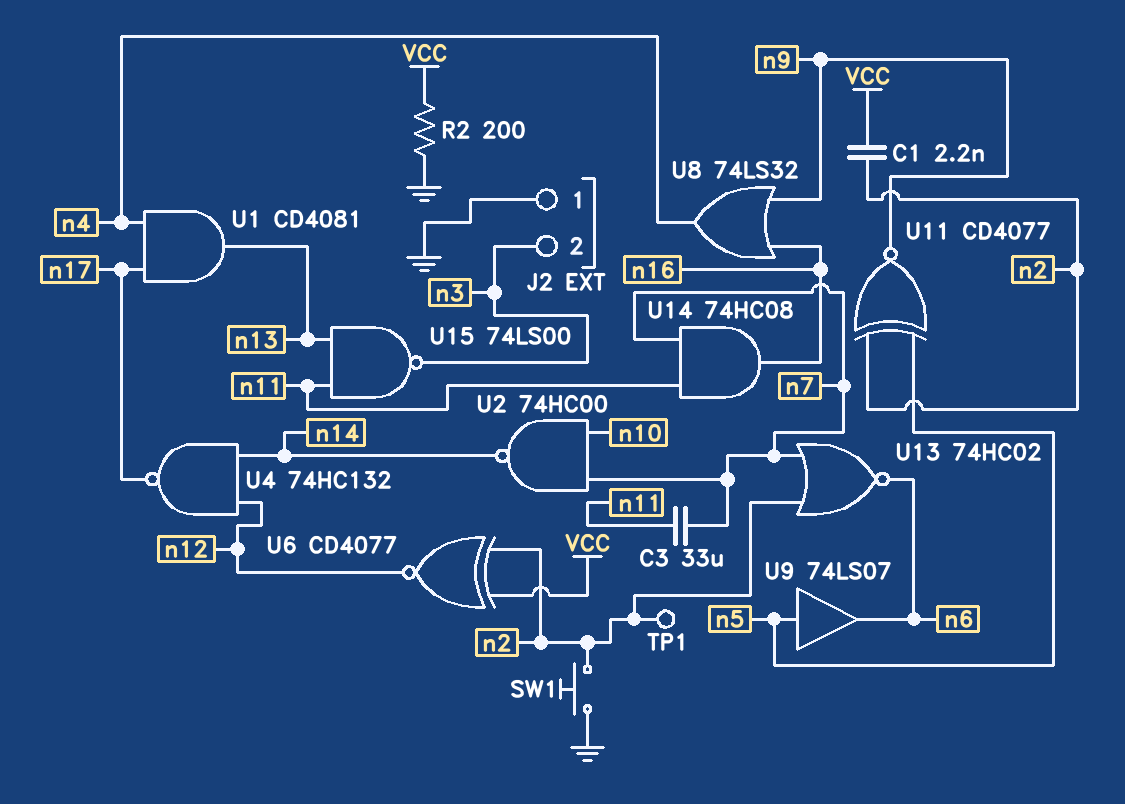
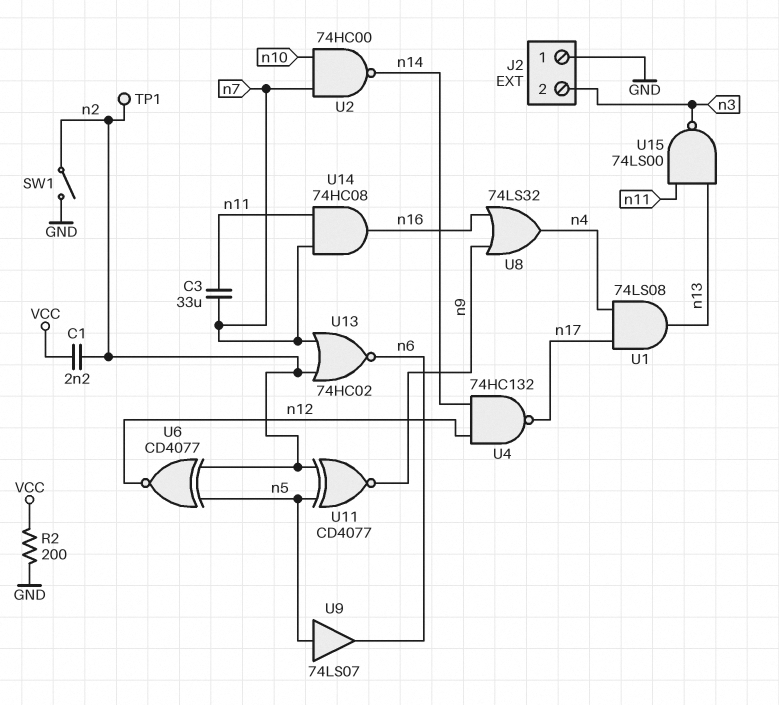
SW1: button (GND, n2) -> switch (GND, n2)
U1: AND CD4081 (in n4, in n17, out n13) -> AND 74LS08 (in n4, in n17, out n13)
U6: XNOR CD4077 (in VCC, in n2, out n12) -> XNOR CD4077 (in n2, in n5, out n12)

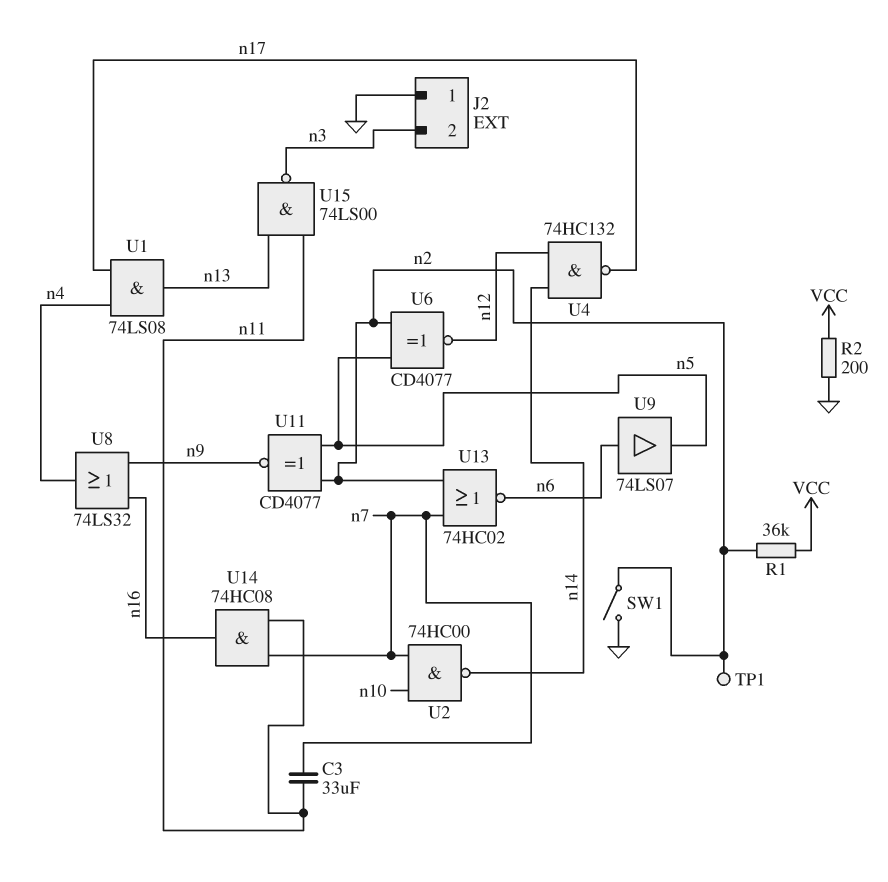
C1: 2.2nF (VCC, n2) -> none
R1: none -> 36k (VCC, n2)
U9: buffer 74LS07 (in n5, out n6) -> buffer 74LS07 (in n6, out n5)

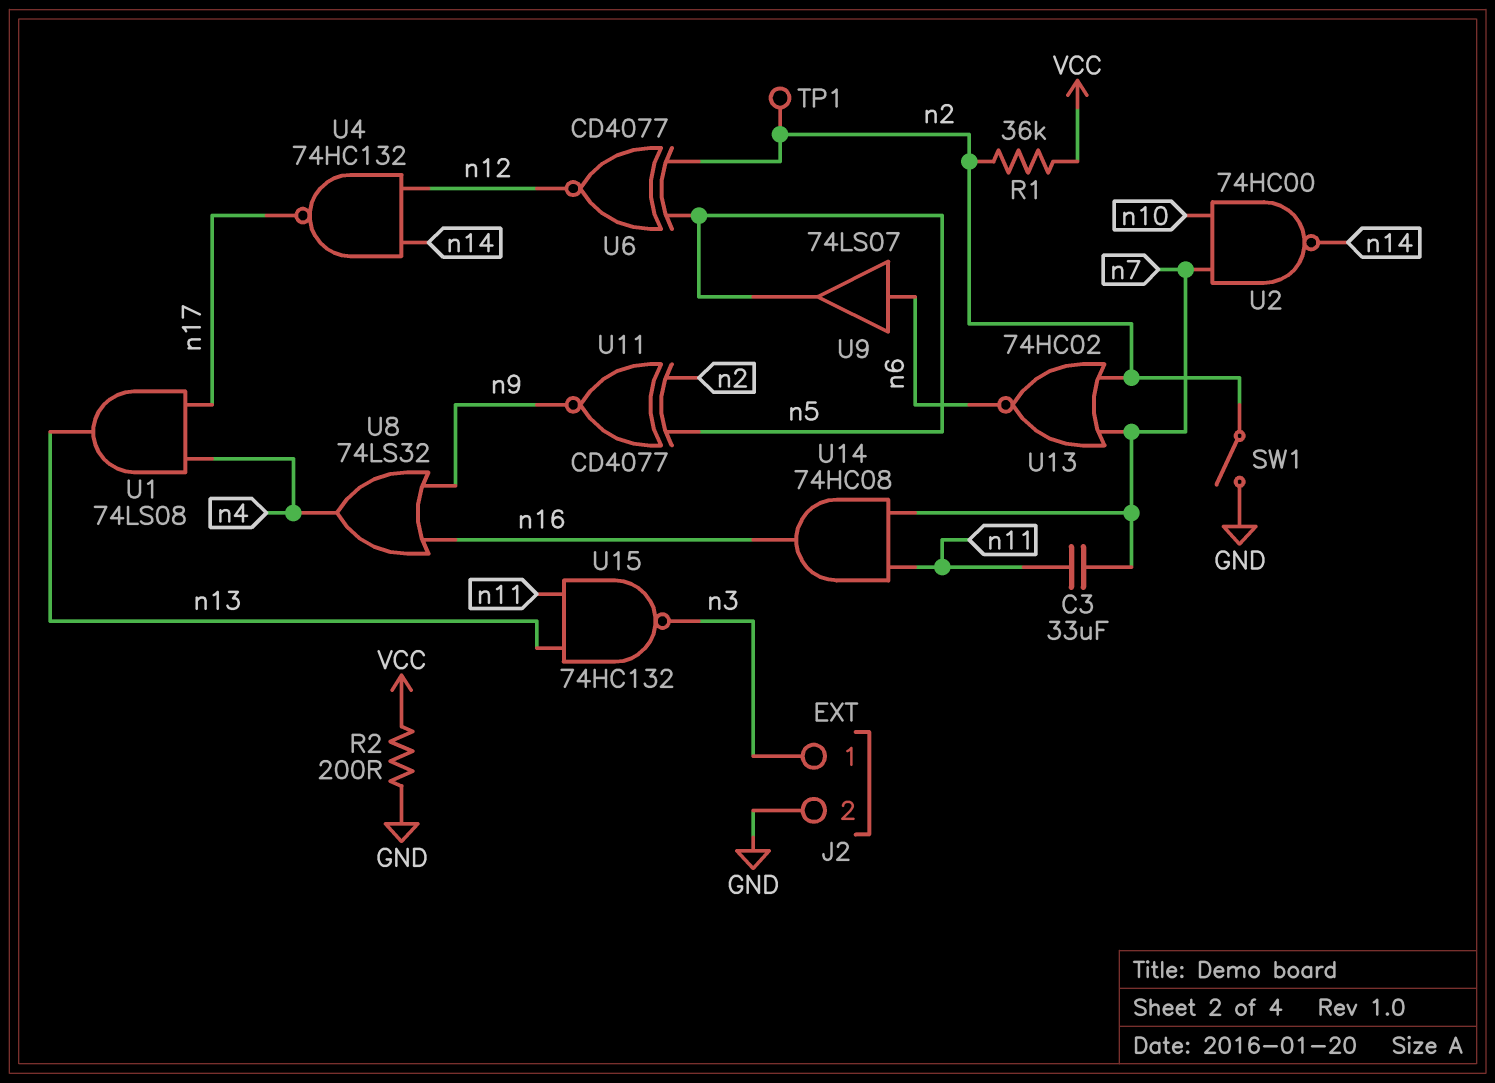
J2 pin 1: GND -> n3
J2 pin 2: n3 -> GND
U15: NAND 74LS00 (in n11, in n13, out n3) -> NAND 74HC132 (in n11, in n13, out n3)

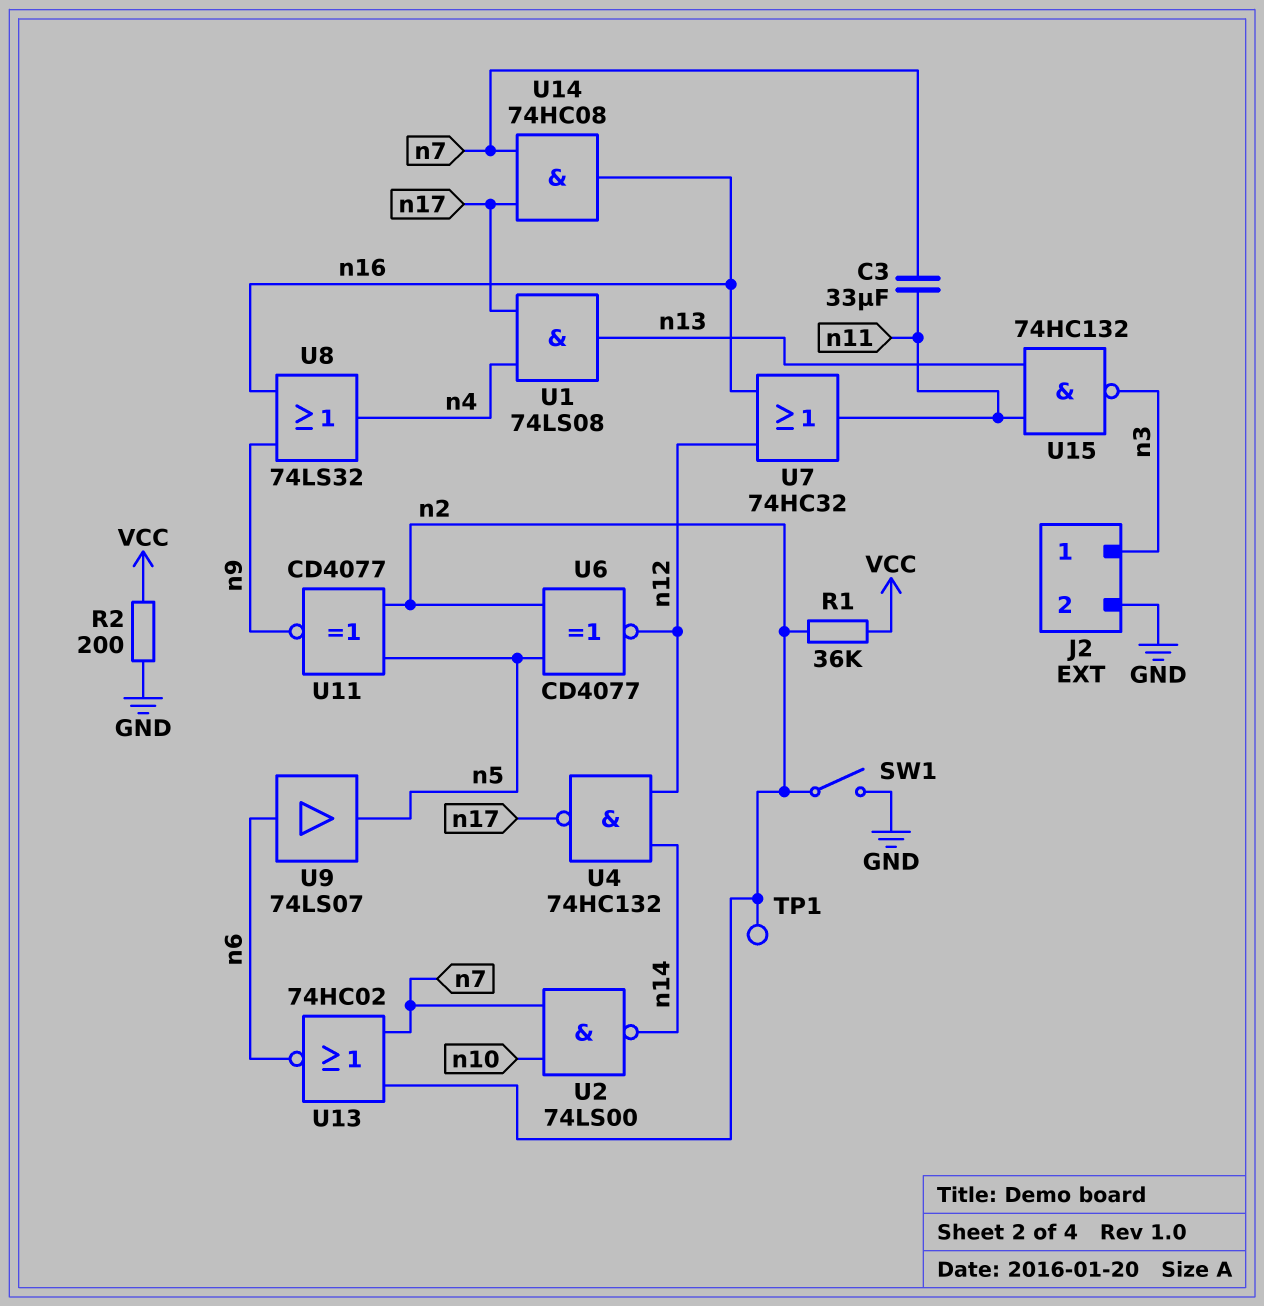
U2: NAND 74HC00 (in n7, in n10, out n14) -> NAND 74LS00 (in n7, in n10, out n14)
U7: none -> OR 74HC32 (in n12, in n16, out n11)
U14: AND 74HC08 (in n7, in n11, out n16) -> AND 74HC08 (in n7, in n17, out n16)

